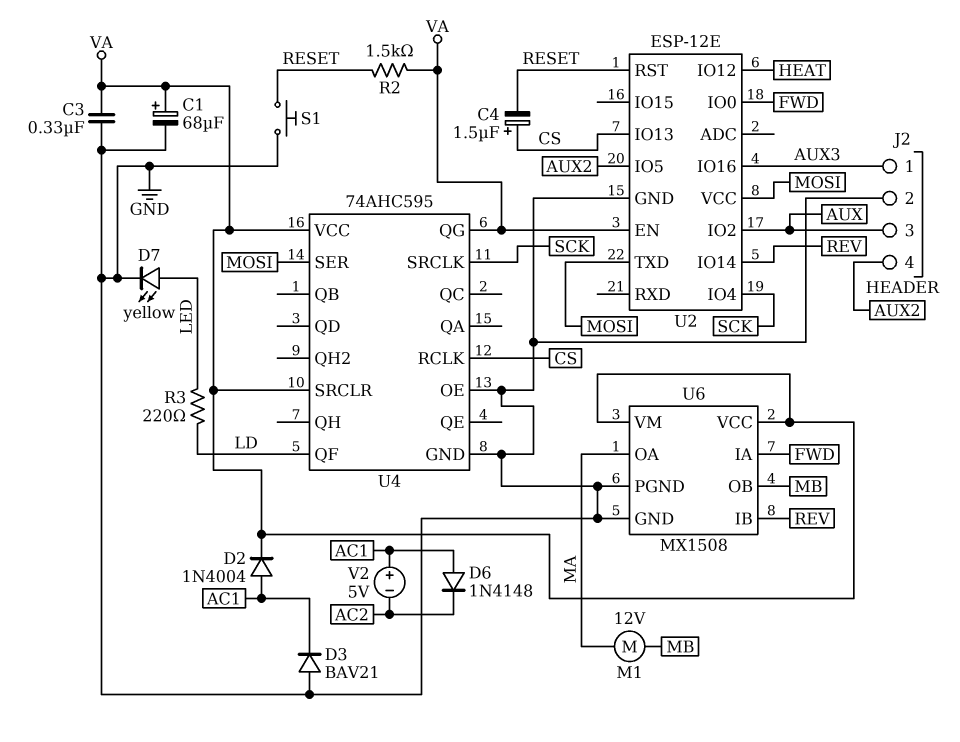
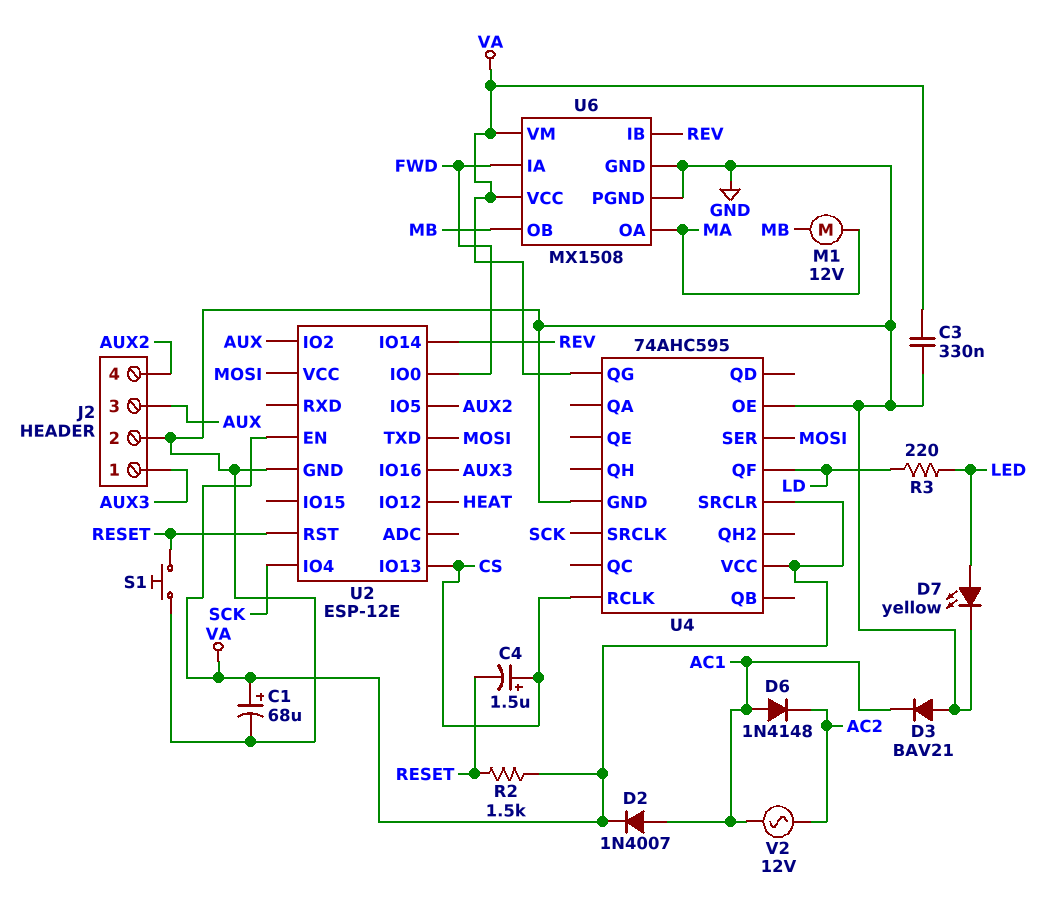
D2: diode 1N4004 (A AC1, K VA) -> diode 1N4007 (A AC1, K VA)
V2: 5V (plus AC1, minus AC2) -> AC 12V (AC1, AC2)

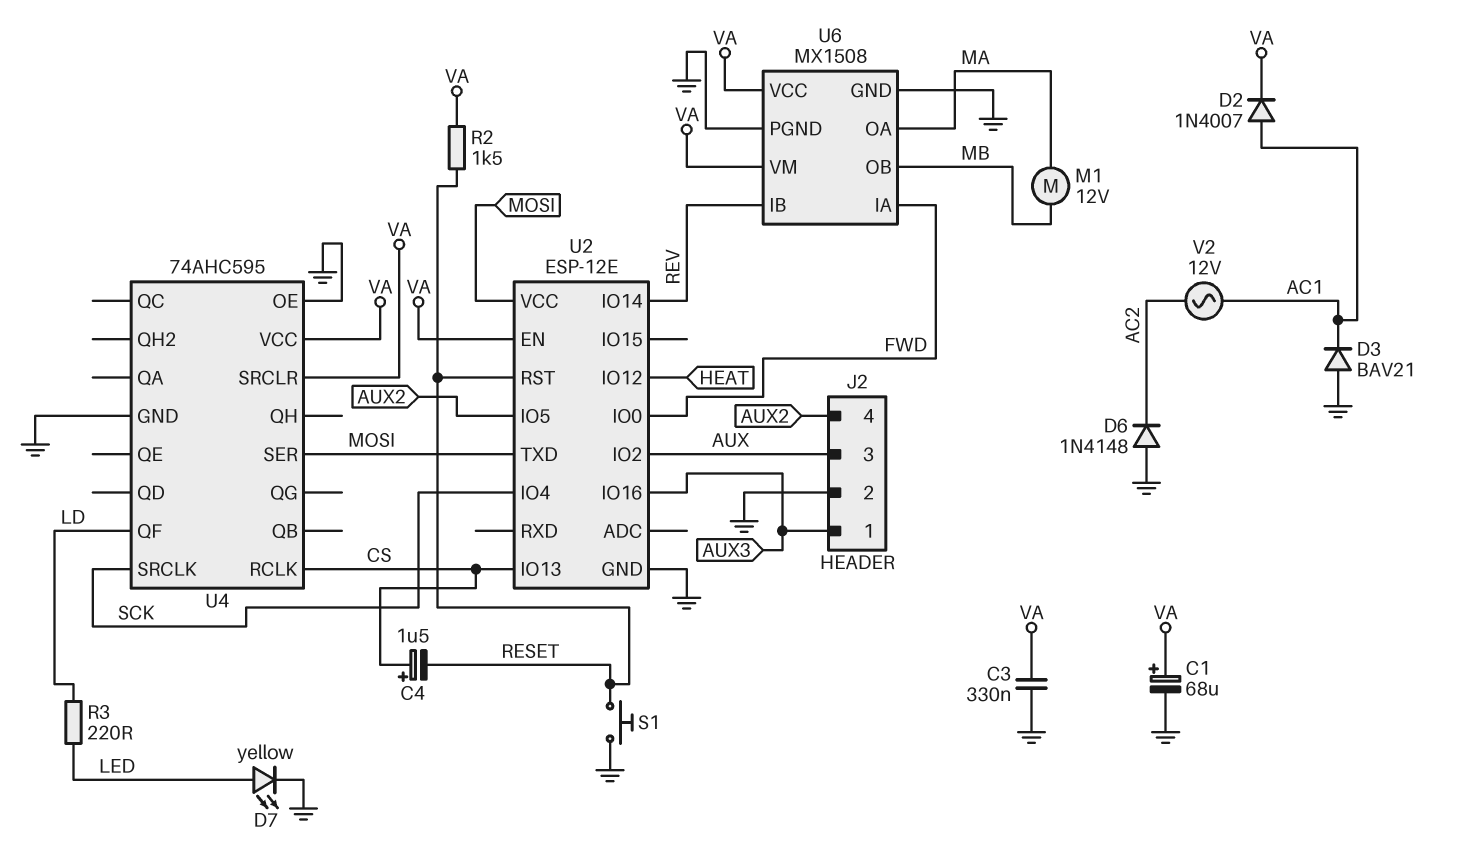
D6: diode 1N4148 (A AC1, K AC2) -> diode 1N4148 (A GND, K AC2)
U4 pin QG: VA -> none

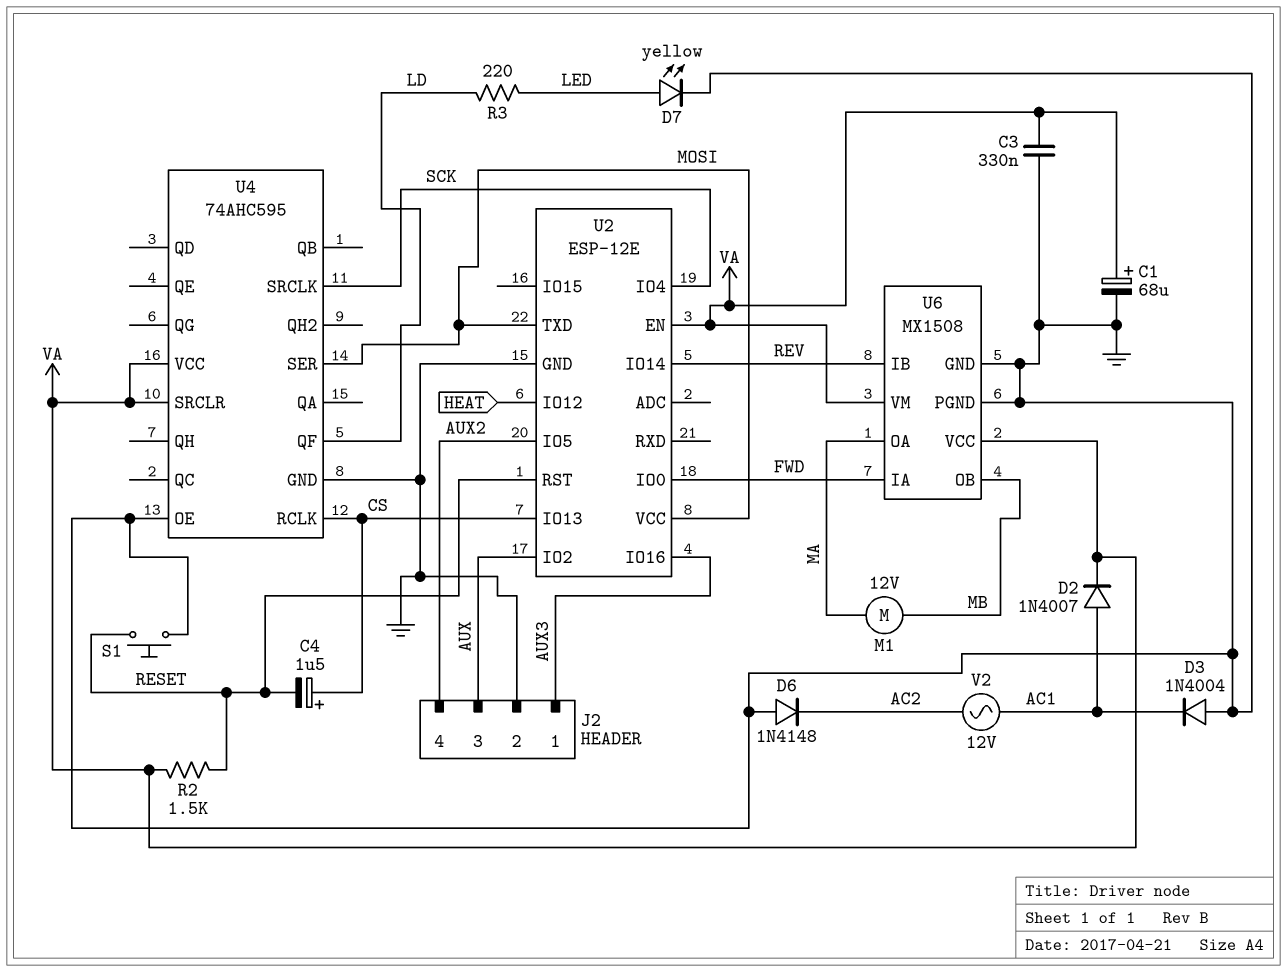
D3: diode BAV21 (A GND, K AC1) -> diode 1N4004 (A GND, K AC1)

